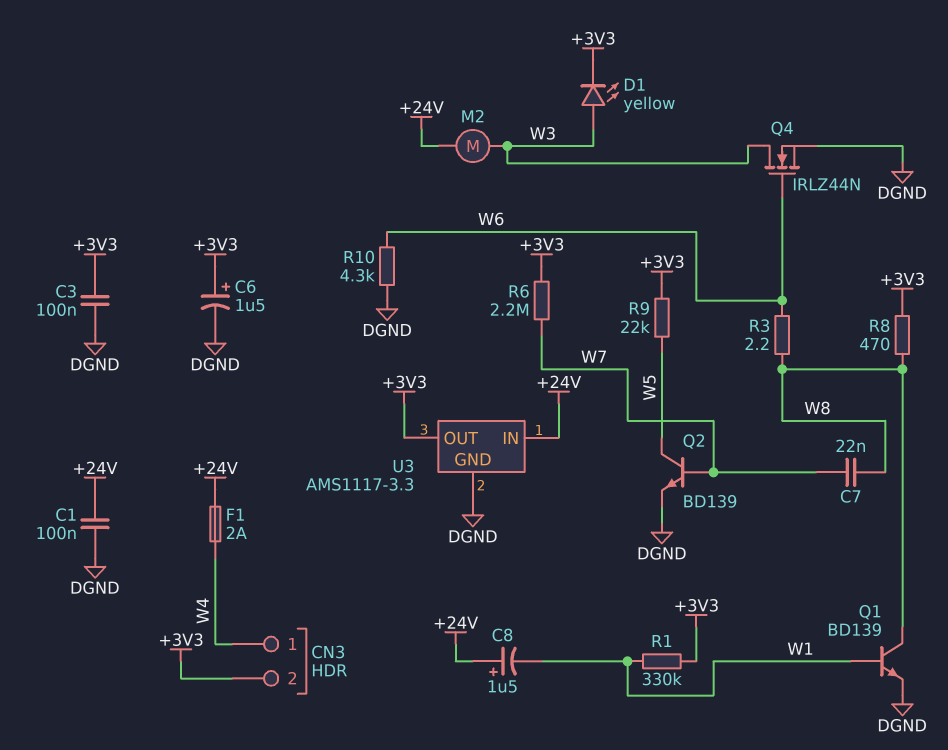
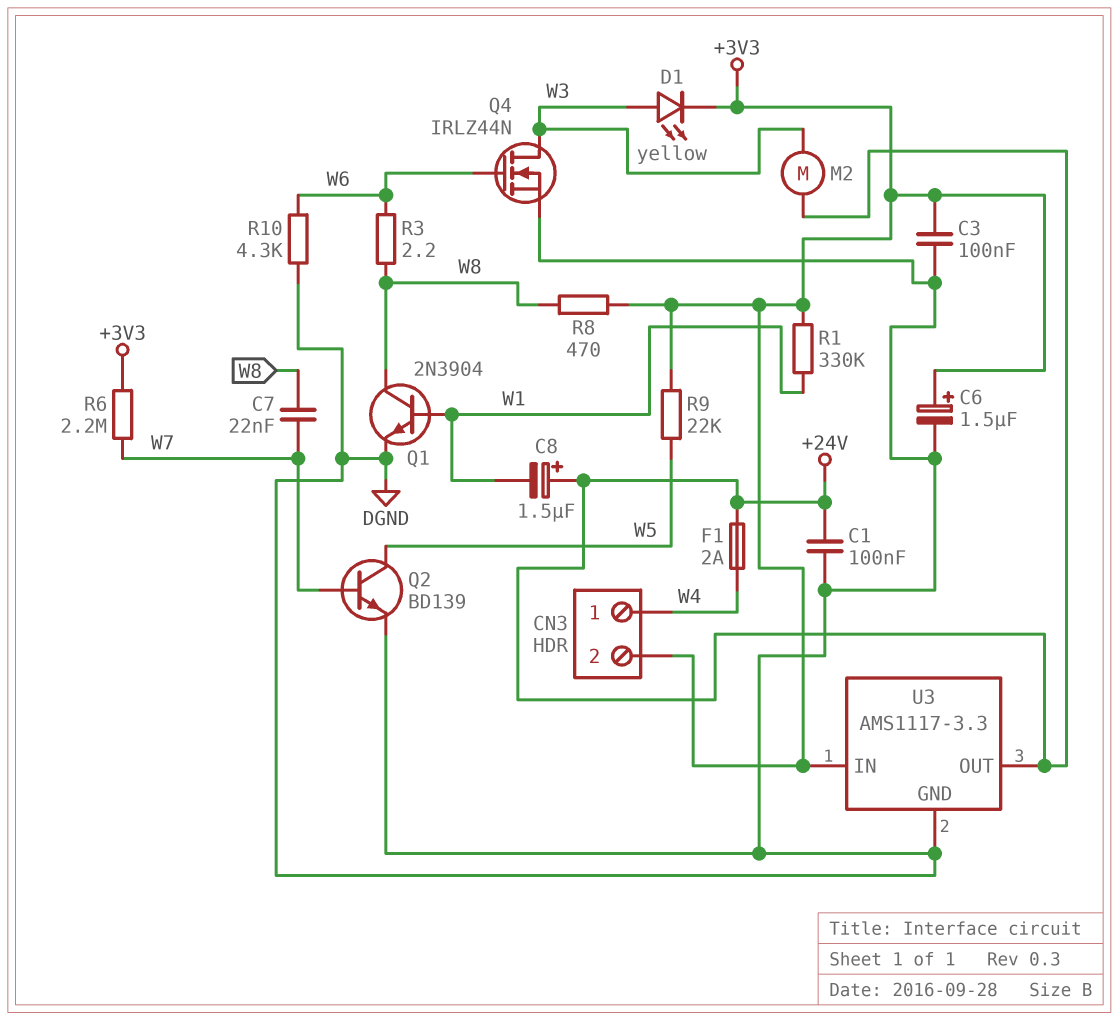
Q1: NPN BD139 (B W1, C W8, E DGND) -> NPN 2N3904 (B W1, C W8, E DGND)
U3 pin IN: +24V -> +3V3
U3 pin OUT: +3V3 -> +24V

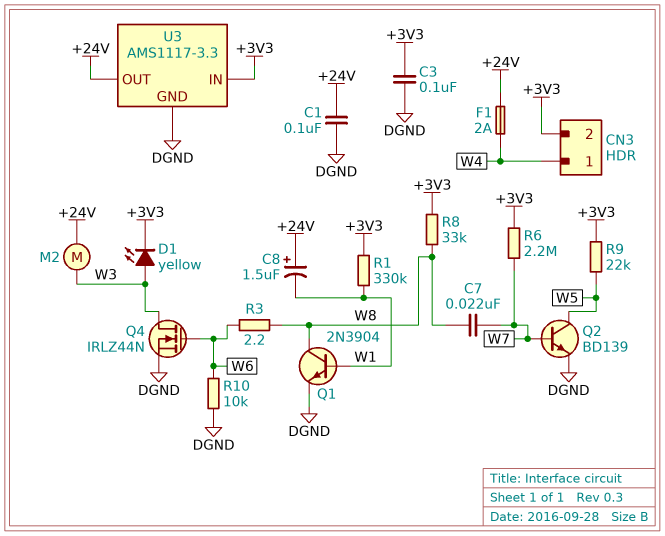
C6: 1.5uF (plus +3V3, minus DGND) -> none
R8: 470 (+3V3, W8) -> 33k (+3V3, W8)
R10: 4.3k (DGND, W6) -> 10k (DGND, W6)

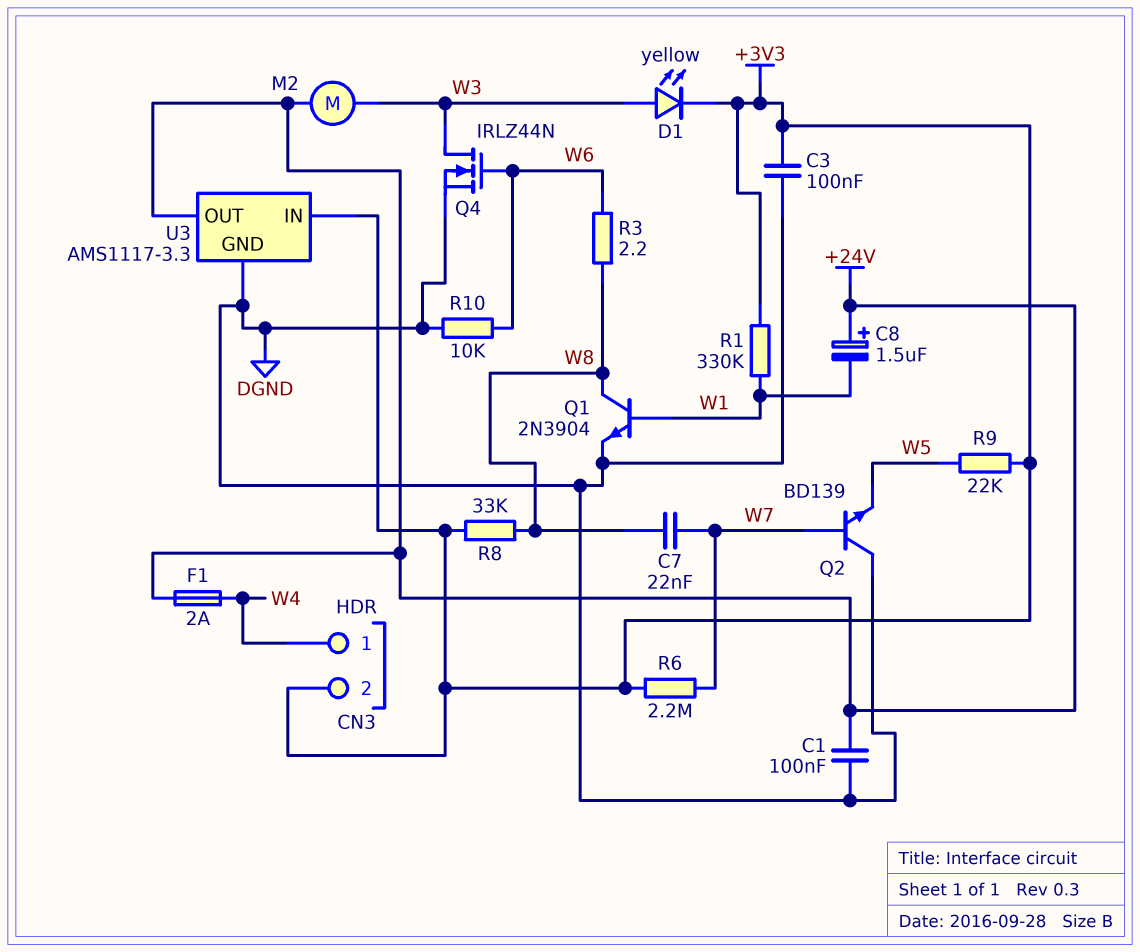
Q2: NPN BD139 (B W7, C W5, E DGND) -> NPN BD139 (B W7, C DGND, E W5)

